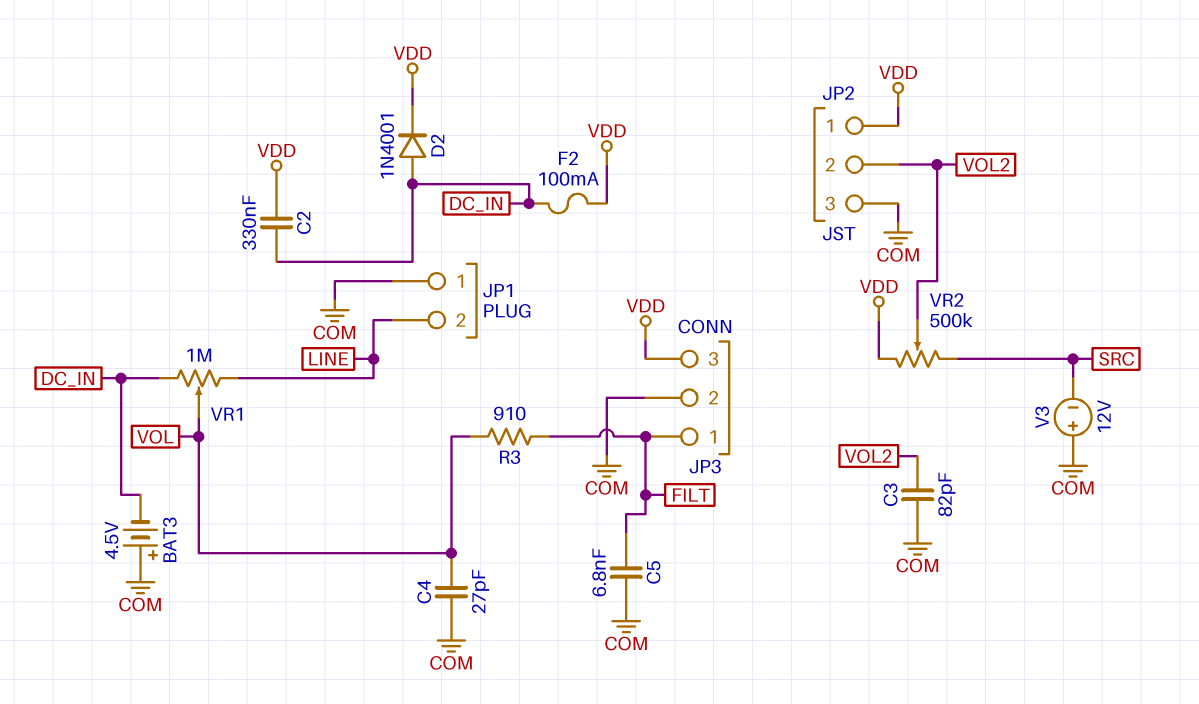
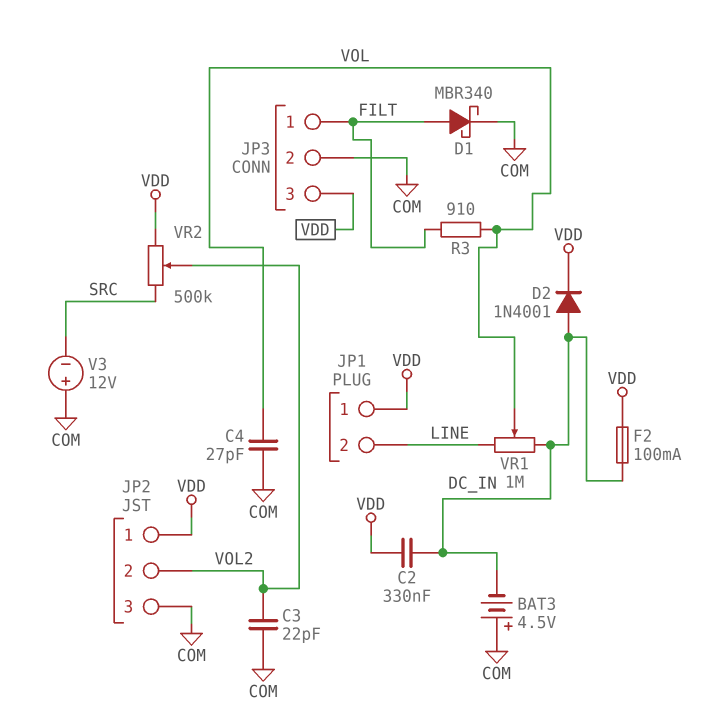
C3: 82pF (COM, VOL2) -> 22pF (COM, VOL2)
C5: 6.8nF (COM, FILT) -> none
D1: none -> schottky MBR340 (A FILT, K COM)
JP1 pin 1: COM -> VDD

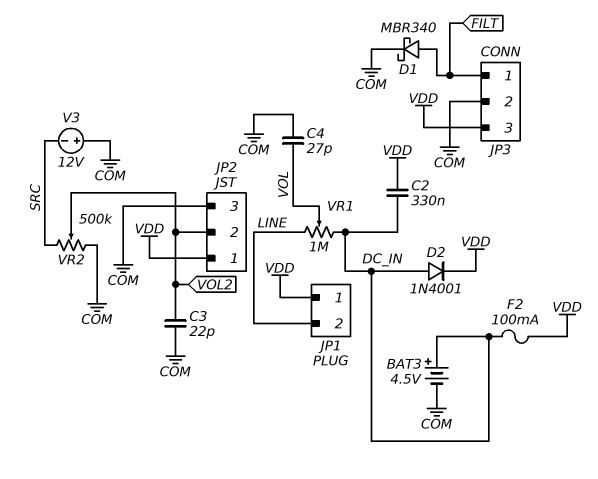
BAT3: 4.5V (plus COM, minus DC_IN) -> 4.5V (plus DC_IN, minus COM)
R3: 910 (FILT, VOL) -> none
VR2: 500k (SRC, VDD, wiper VOL2) -> 500k (COM, SRC, wiper VOL2)

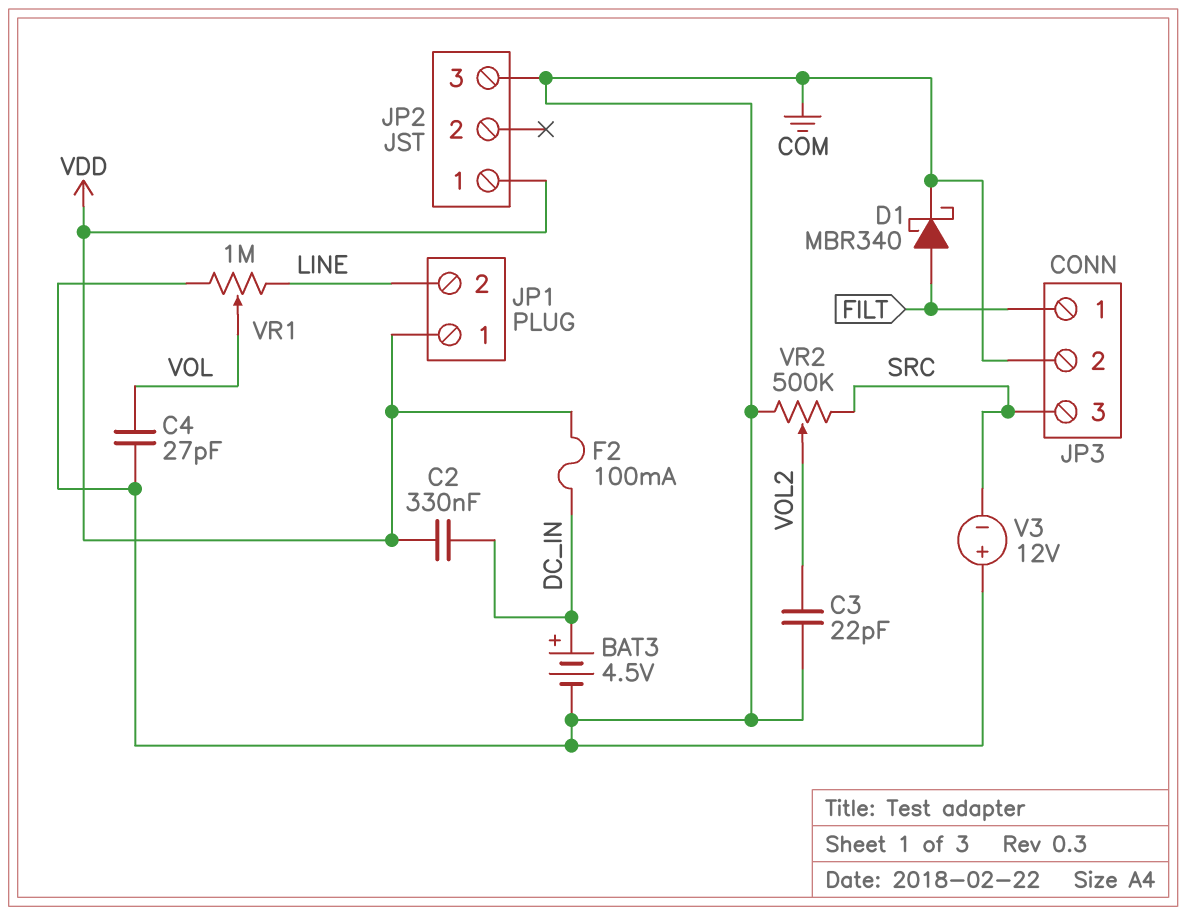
D2: diode 1N4001 (A DC_IN, K VDD) -> none
JP2 pin 2: VOL2 -> none
JP3 pin 3: VDD -> SRC
VR1: 1M (DC_IN, LINE, wiper VOL) -> 1M (COM, LINE, wiper VOL)

